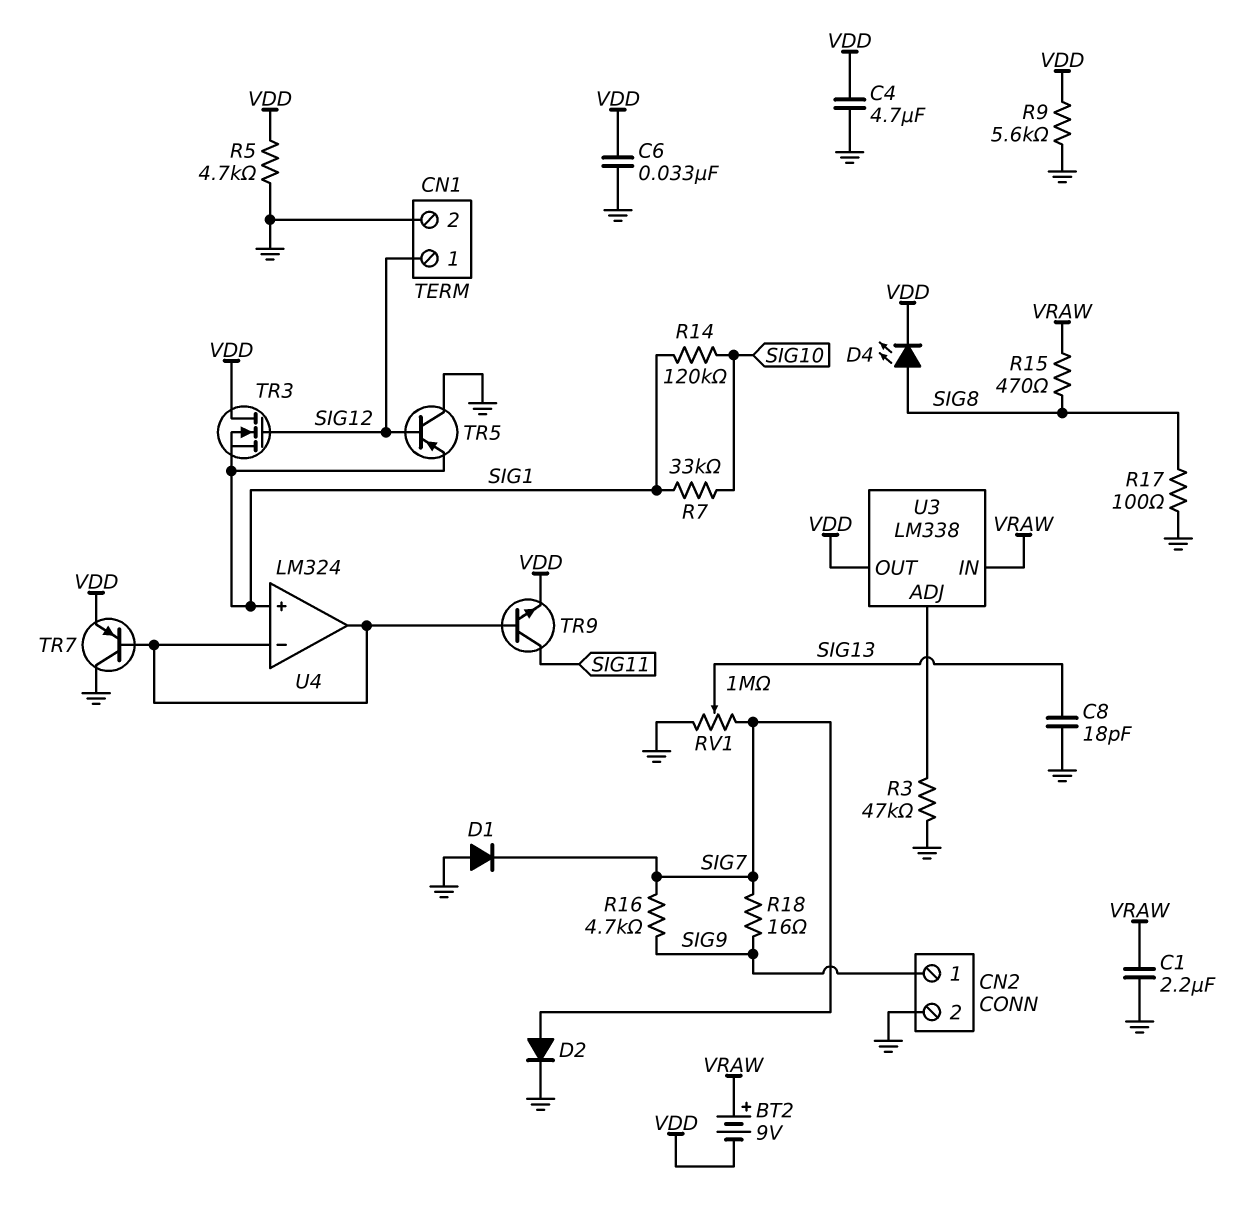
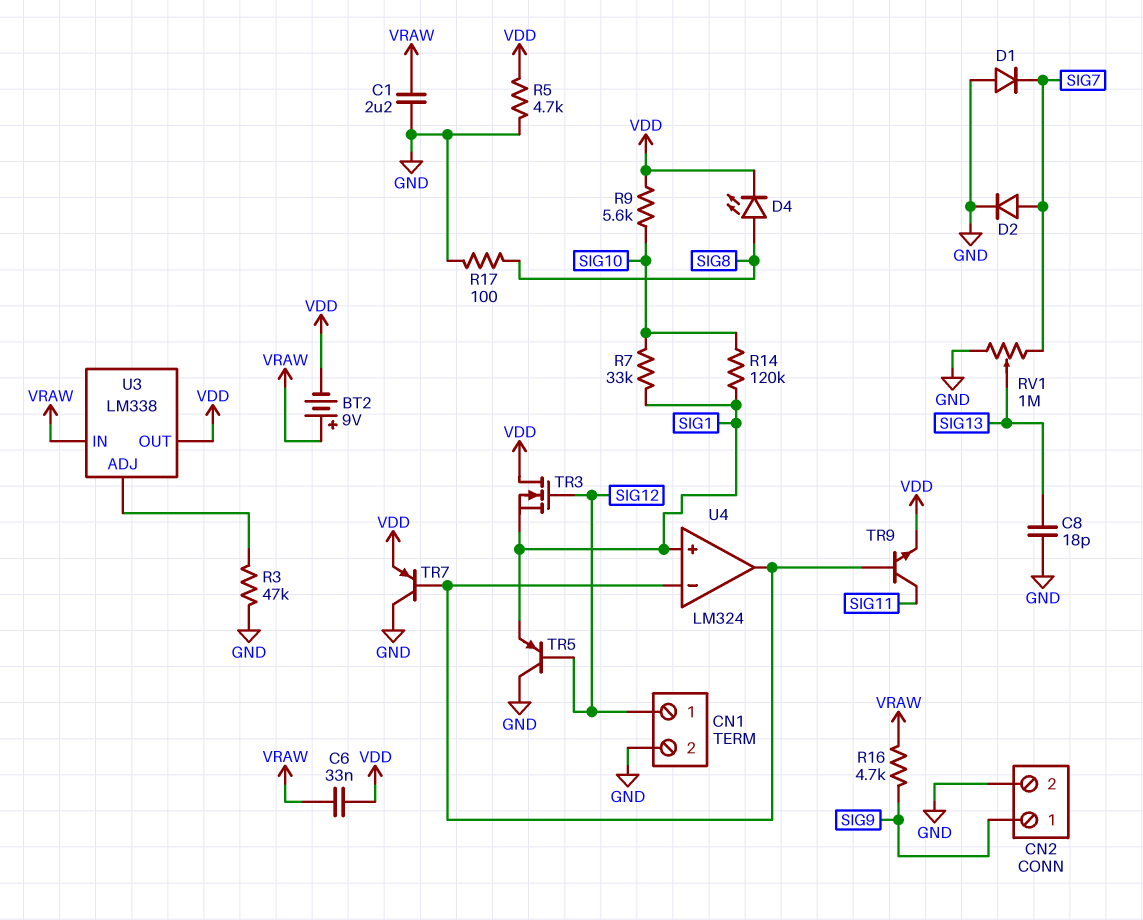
C4: 4.7uF (GND, VDD) -> none
C6: 33nF (GND, VDD) -> 33nF (VDD, VRAW)
R9: 5.6k (GND, VDD) -> 5.6k (SIG10, VDD)
R15: 470 (SIG8, VRAW) -> none
R16: 4.7k (SIG7, SIG9) -> 4.7k (SIG9, VRAW)
R18: 16 (SIG7, SIG9) -> none

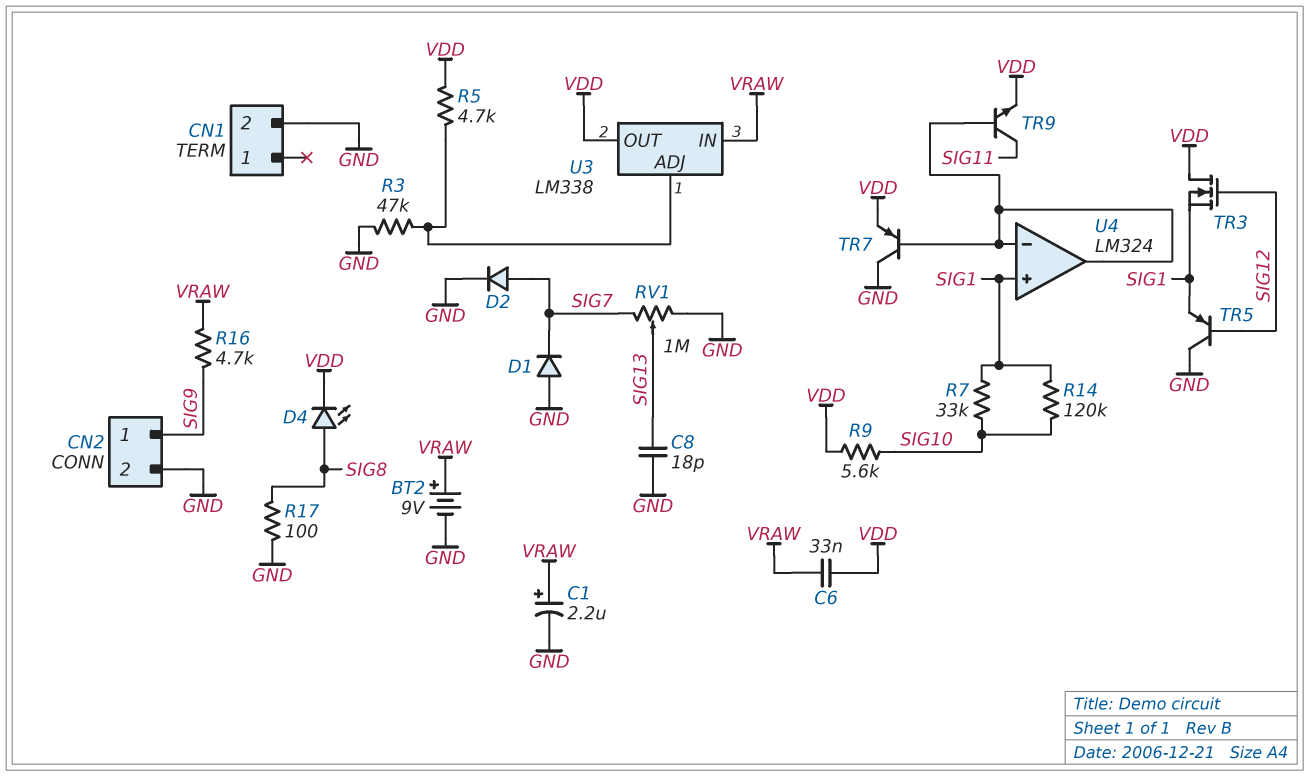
BT2: 9V (plus VRAW, minus VDD) -> 9V (plus VRAW, minus GND)
C1: 2.2uF (GND, VRAW) -> 2.2uF (plus VRAW, minus GND)
CN1 pin 1: SIG12 -> none
R5: 4.7k (GND, VDD) -> 4.7k (U3/ADJ, VDD)

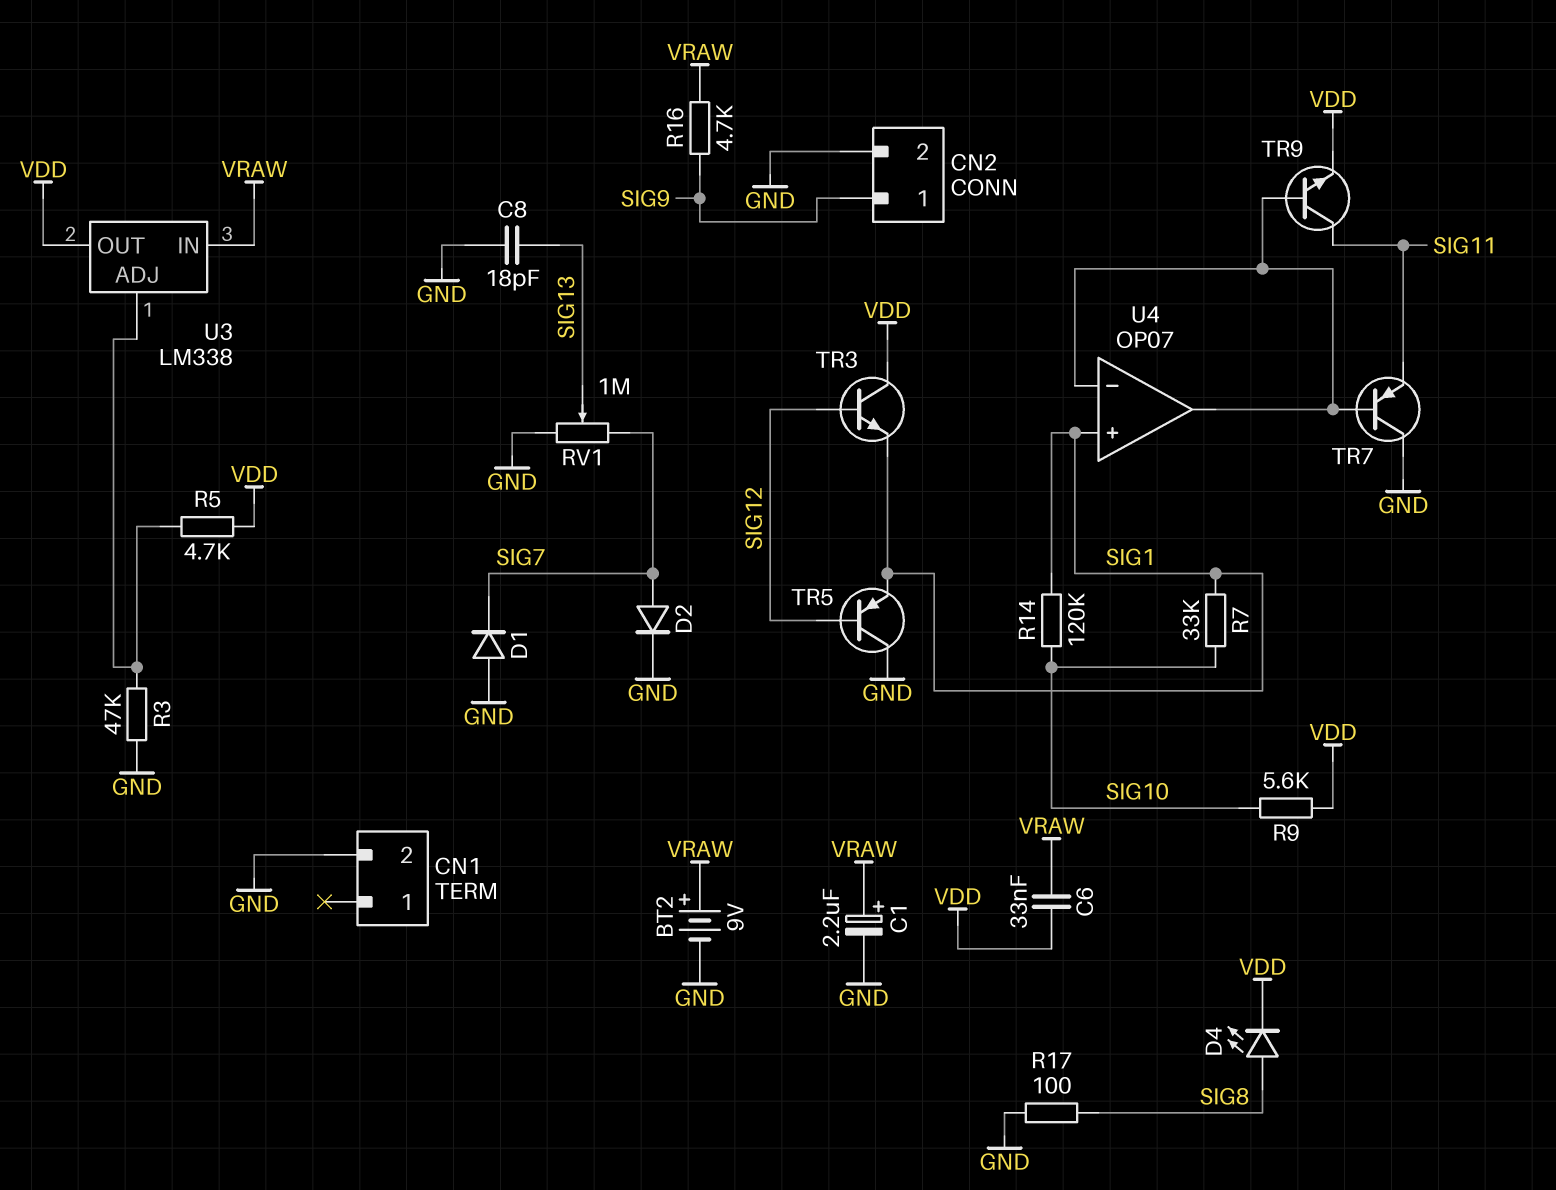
TR3: NMOS (G SIG12, D VDD, S SIG1) -> NPN (B SIG12, C VDD, E SIG1)
TR7: PNP (B U4/in-, C GND, E VDD) -> PNP (B U4/in-, C GND, E SIG11)
U4: LM324 -> OP07

